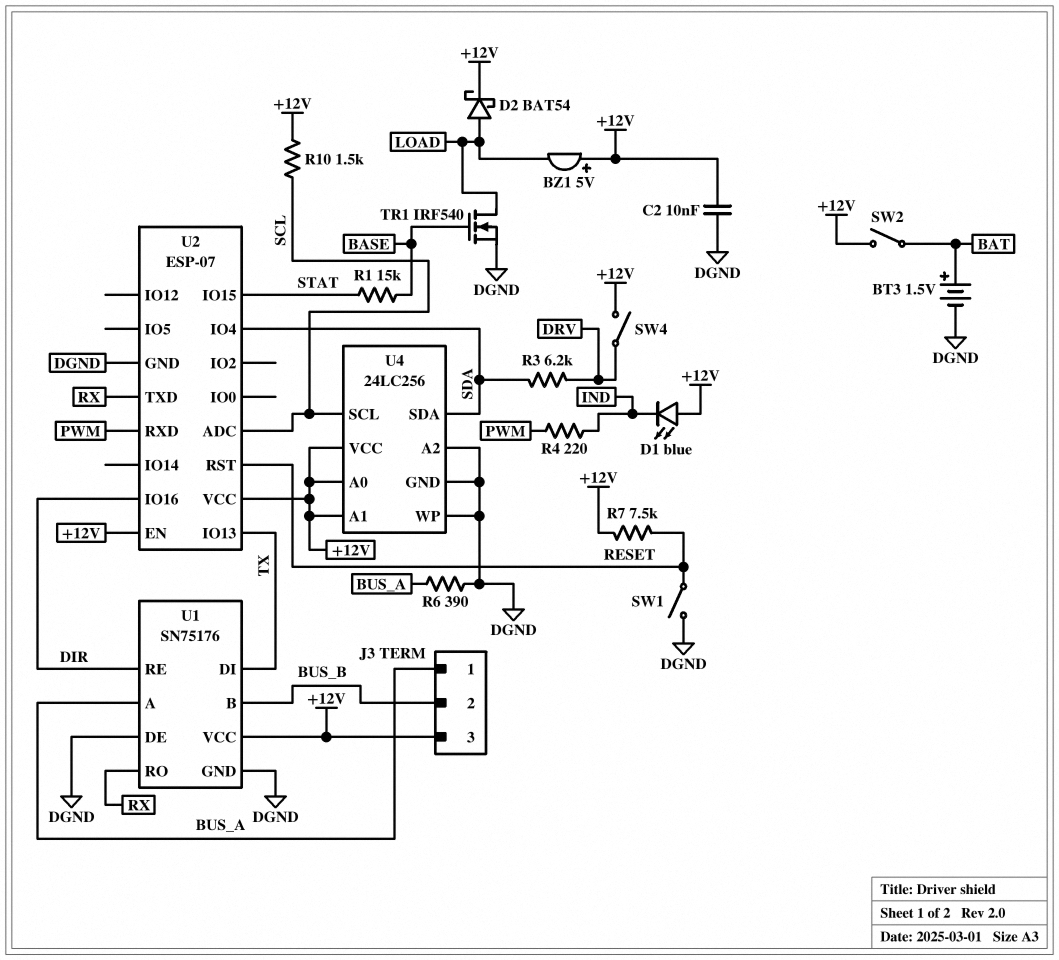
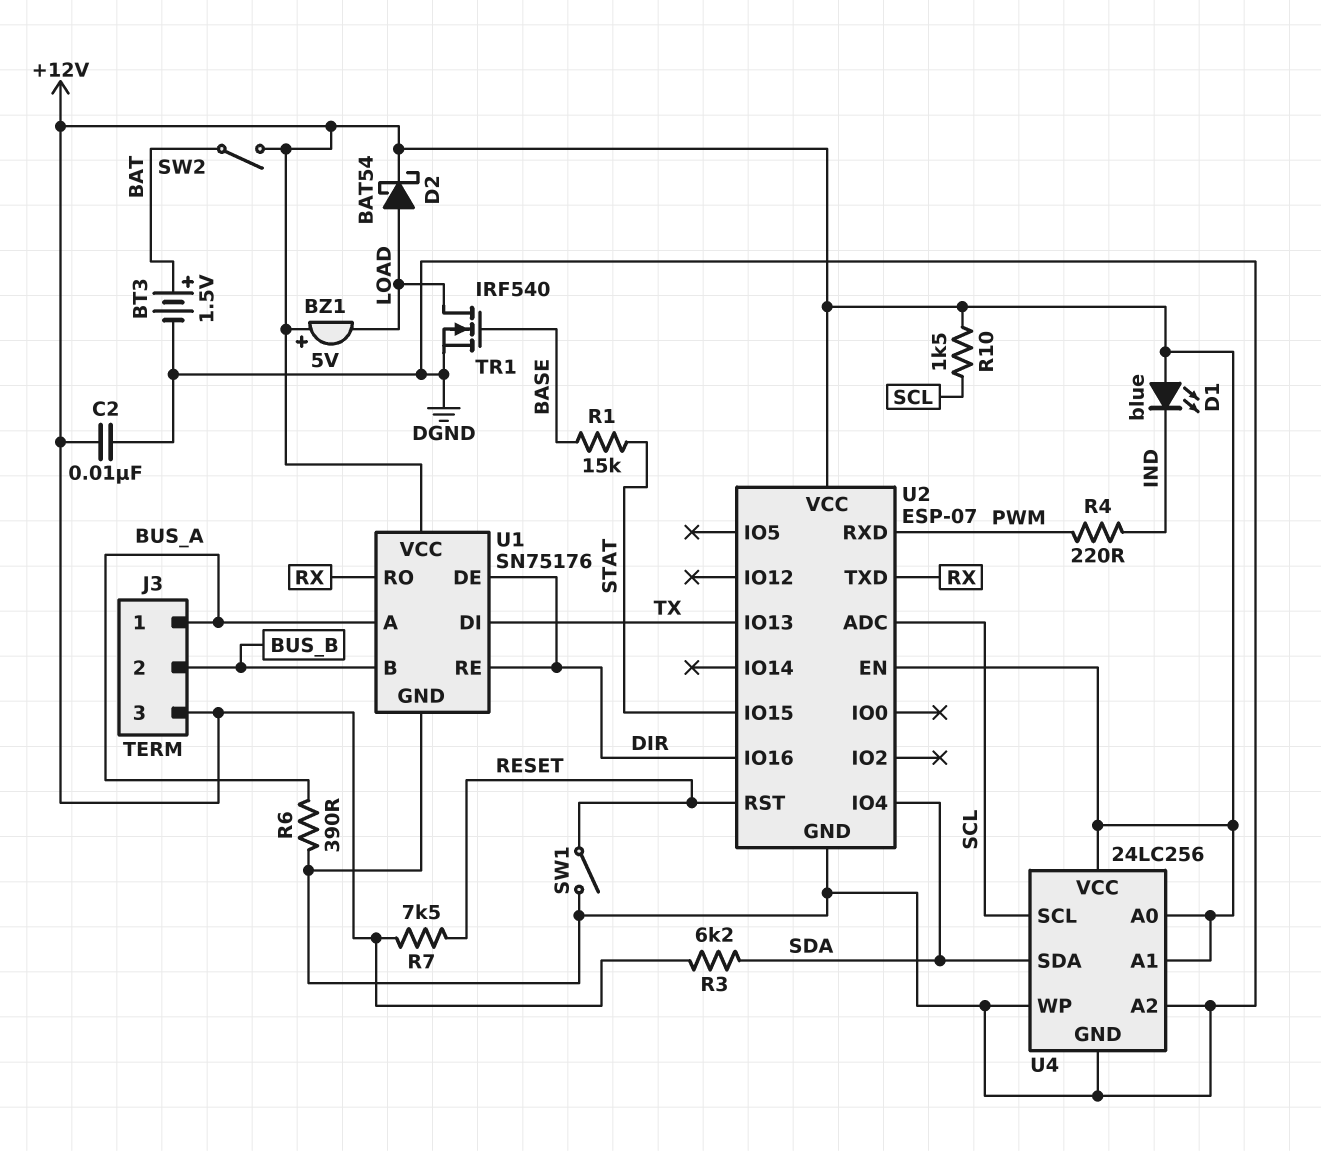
R3: 6.2k (DRV, SDA) -> 6.2k (+12V, SDA)
SW4: switch (+12V, DRV) -> none
U1 pin DE: DGND -> DIR

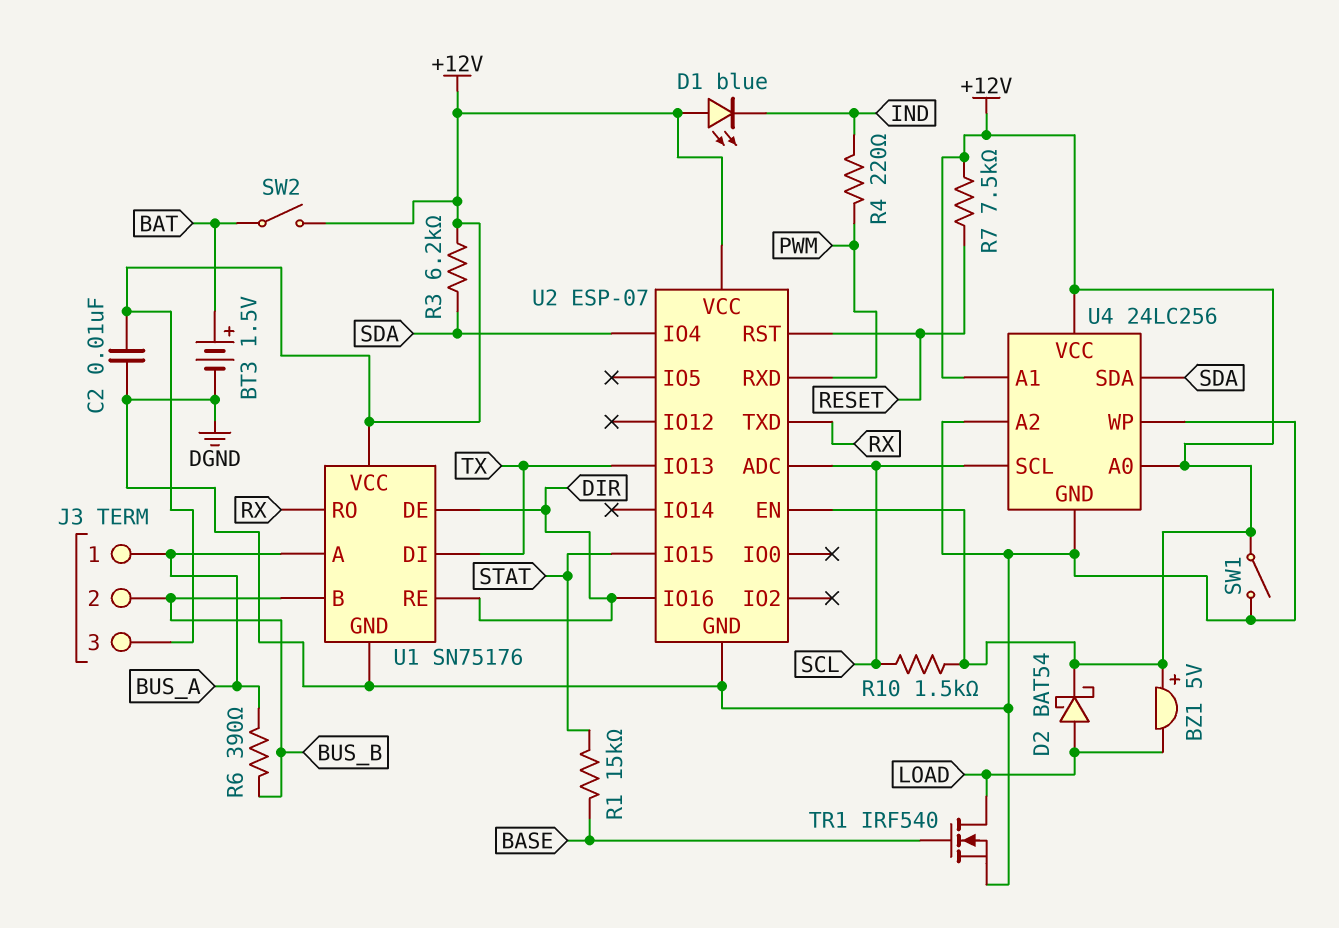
R6: 390 (BUS_A, DGND) -> 390 (BUS_A, BUS_B)
SW1: switch (DGND, RESET) -> switch (+12V, DGND)

